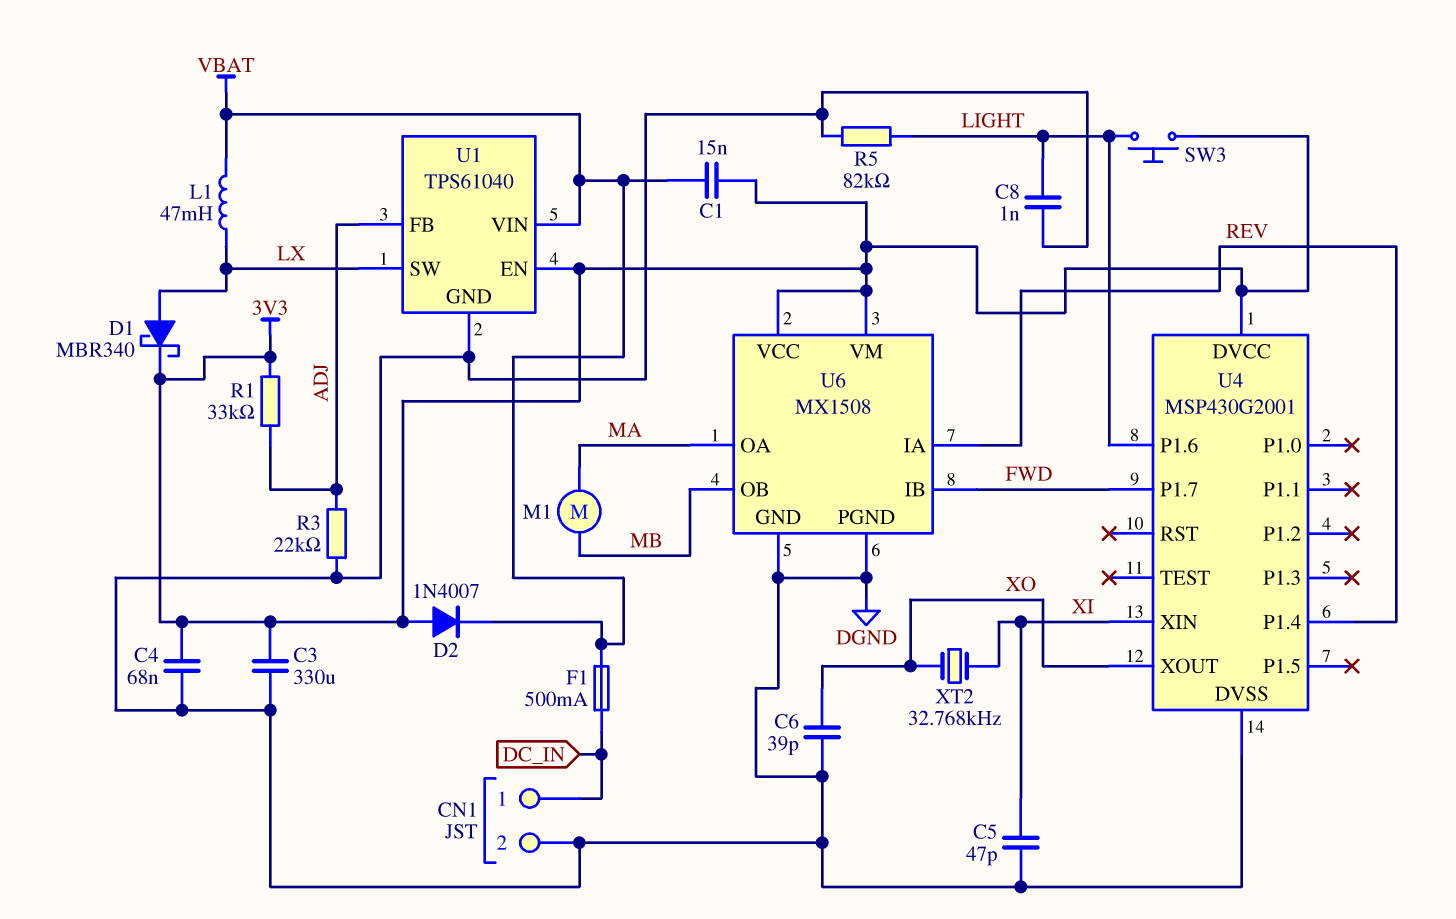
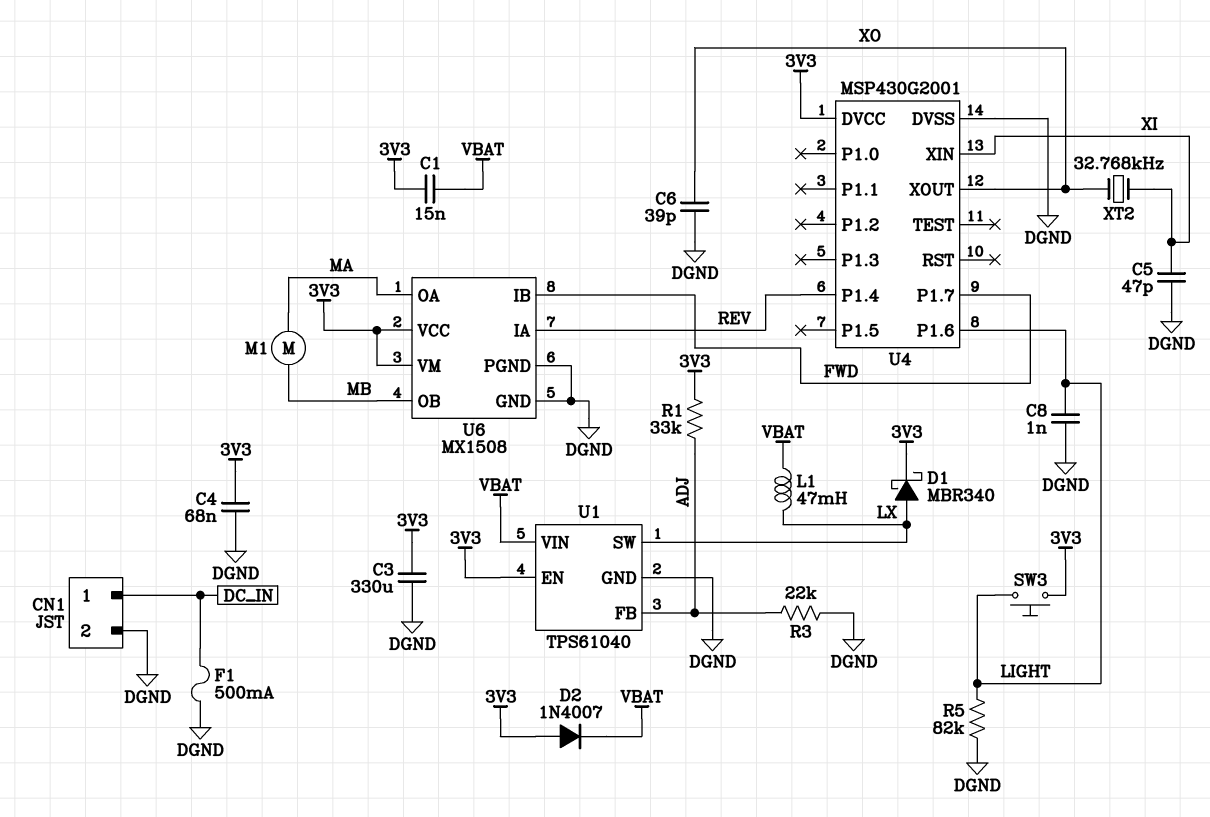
F1: 500mA (DC_IN, VBAT) -> 500mA (DC_IN, DGND)

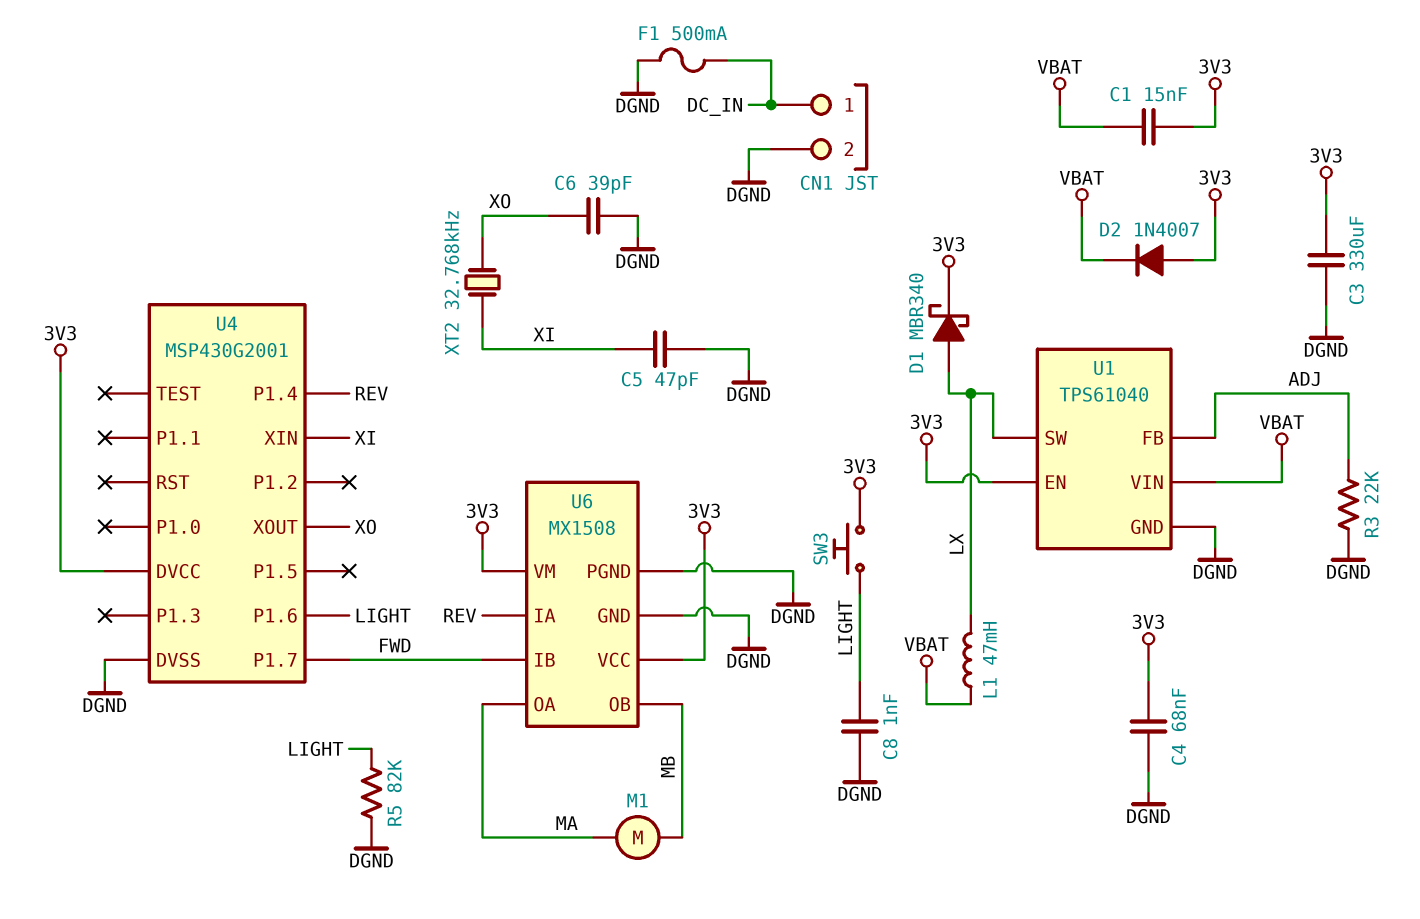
R1: 33k (3V3, ADJ) -> none

